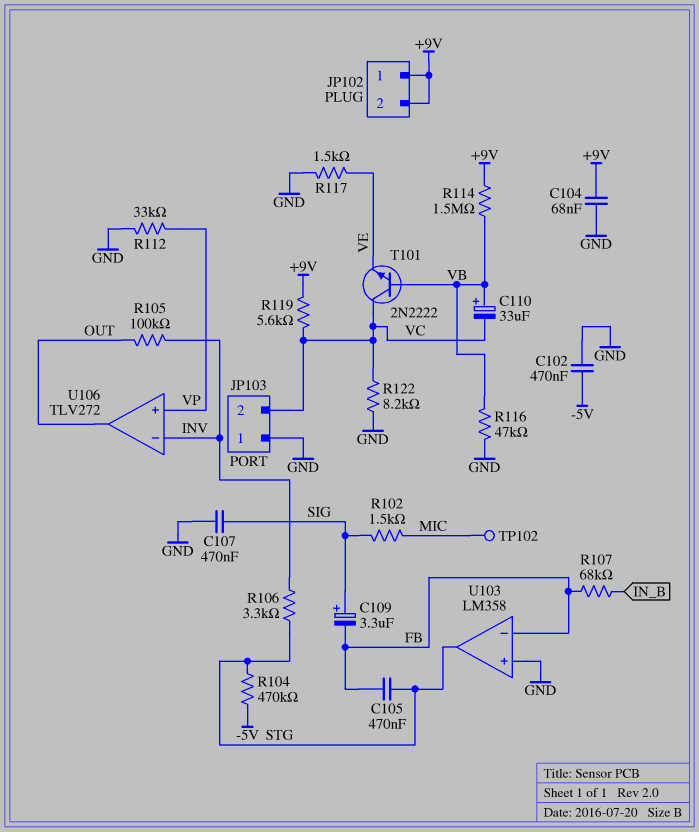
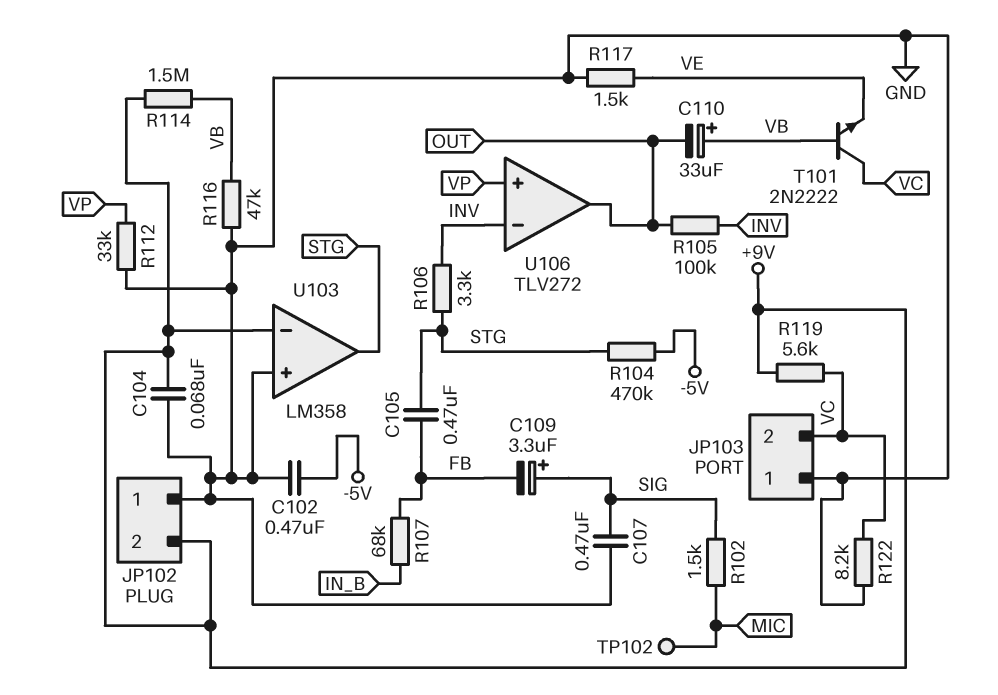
C110: 33uF (plus VB, minus VC) -> 33uF (plus VB, minus OUT)
JP102 pin 1: +9V -> GND
U103 pin in-: FB -> +9V

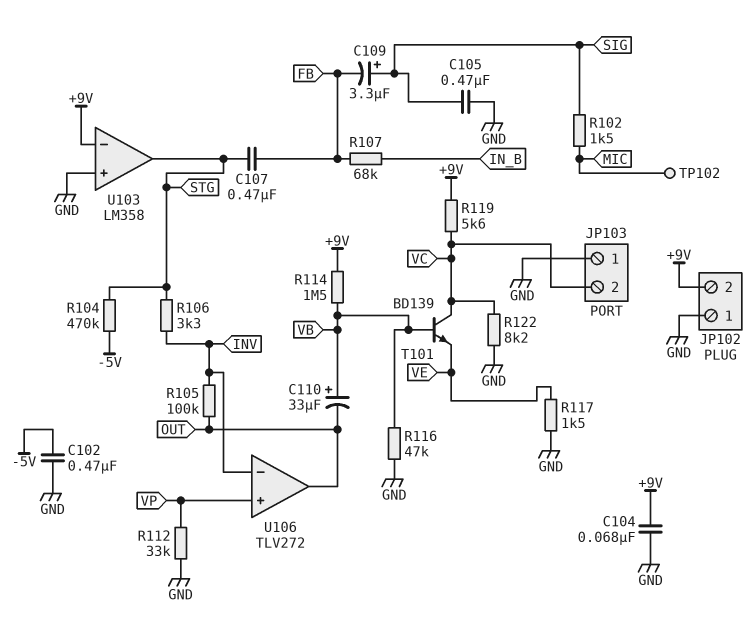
C105: 470nF (FB, STG) -> 470nF (GND, SIG)
C107: 470nF (GND, SIG) -> 470nF (FB, STG)
T101: NPN 2N2222 (B VB, C VC, E VE) -> NPN BD139 (B VB, C VC, E VE)

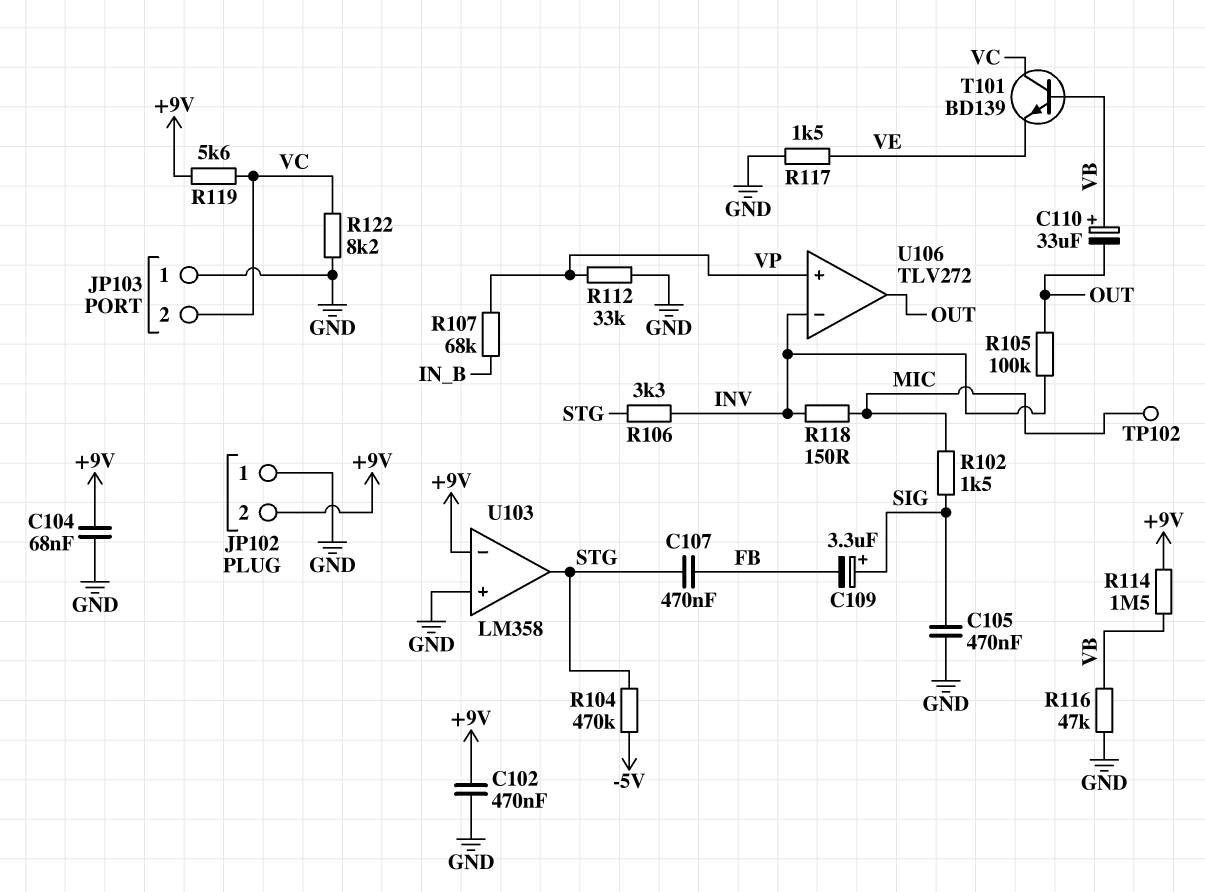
C102: 470nF (-5V, GND) -> 470nF (+9V, GND)
R107: 68k (FB, IN_B) -> 68k (IN_B, VP)
R118: none -> 150 (INV, MIC)

